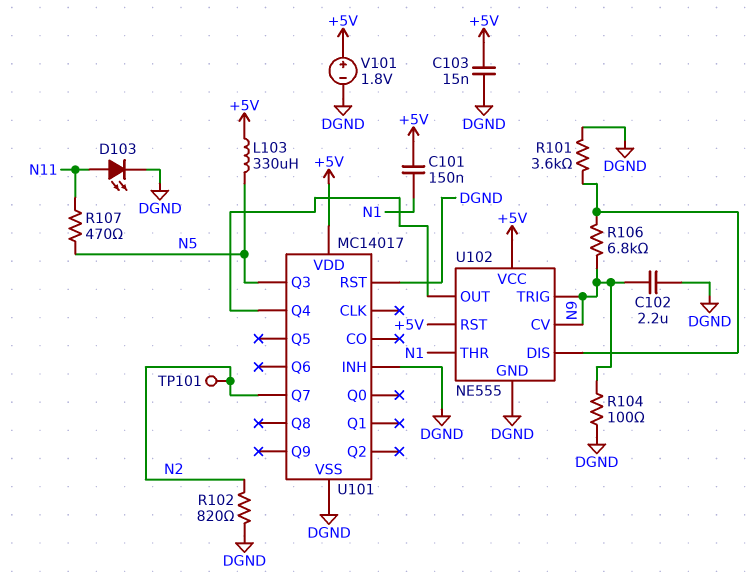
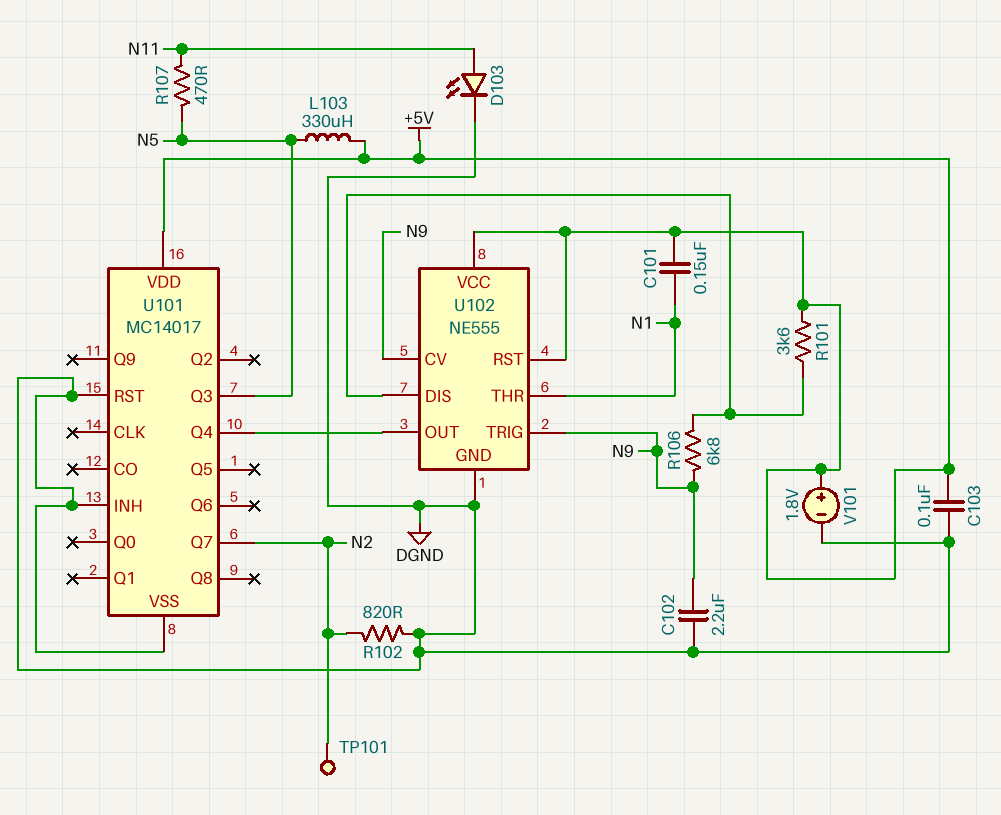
C103: 15nF (+5V, DGND) -> 100nF (+5V, DGND)
R101: 3.6k (DGND, U102/DIS) -> 3.6k (+5V, U102/DIS)
R104: 100 (DGND, N9) -> none

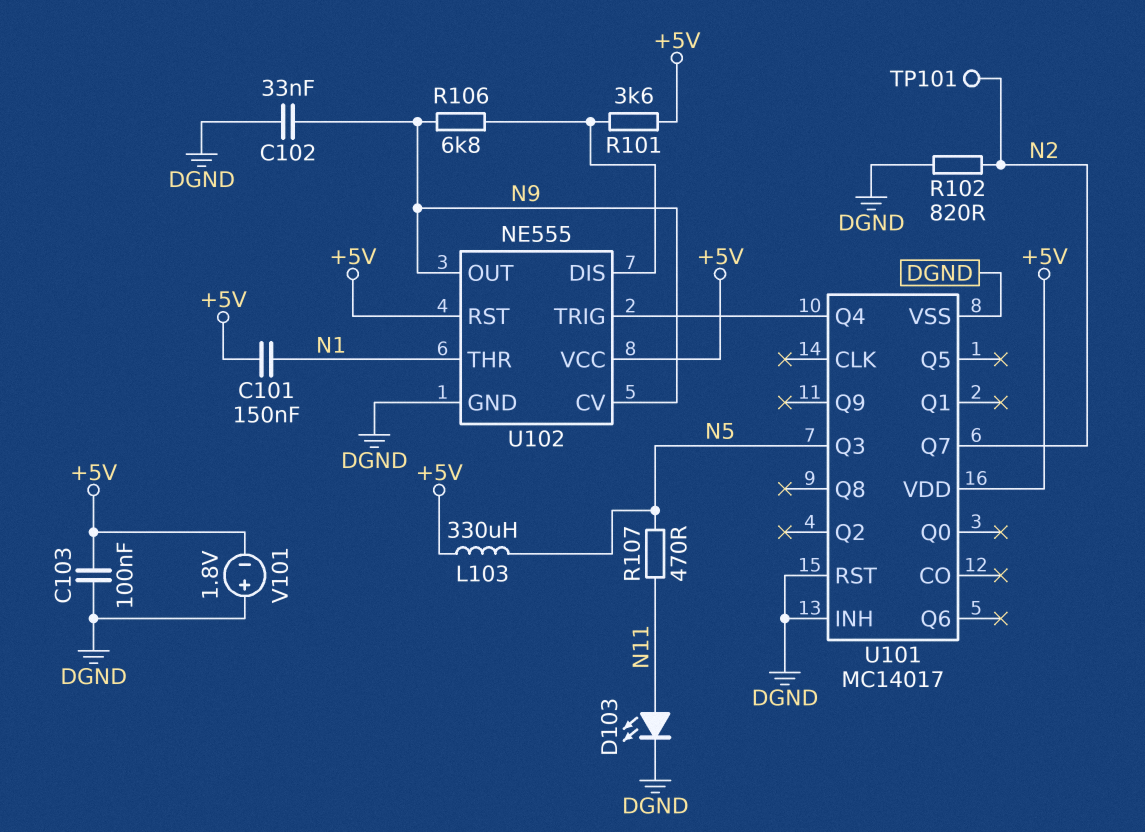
C102: 2.2uF (DGND, N9) -> 33nF (DGND, N9)
U102 pin OUT: U101/Q4 -> N9
U102 pin TRIG: N9 -> U101/Q4
V101: 1.8V (plus +5V, minus DGND) -> 1.8V (plus DGND, minus +5V)

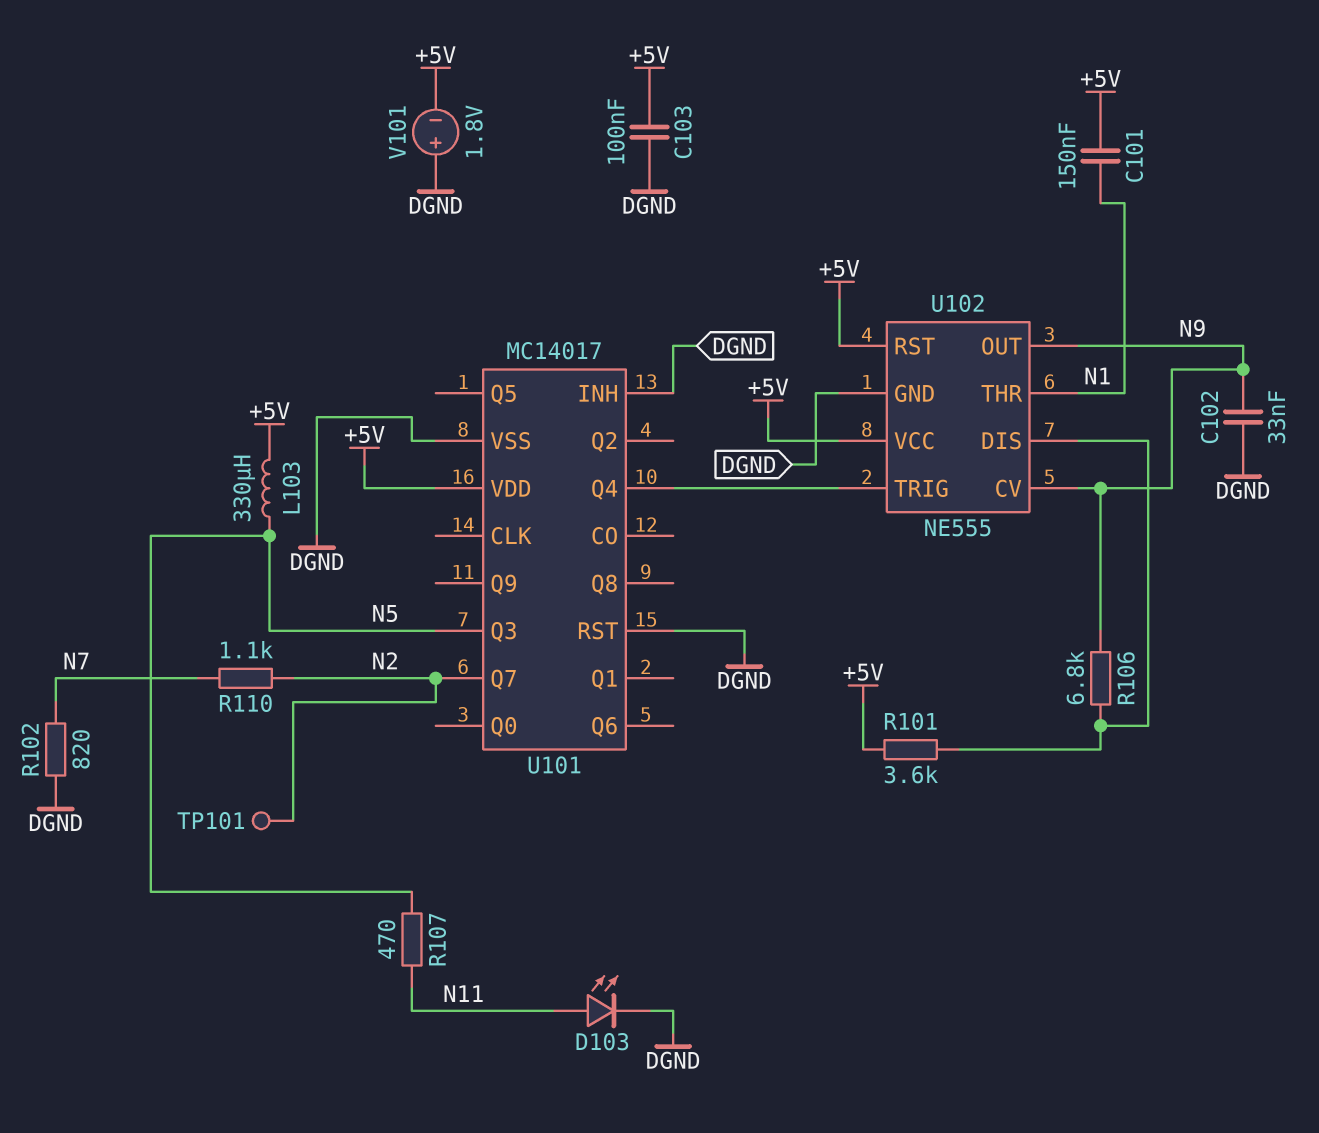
R102: 820 (DGND, N2) -> 820 (DGND, N7)
R110: none -> 1.1k (N2, N7)

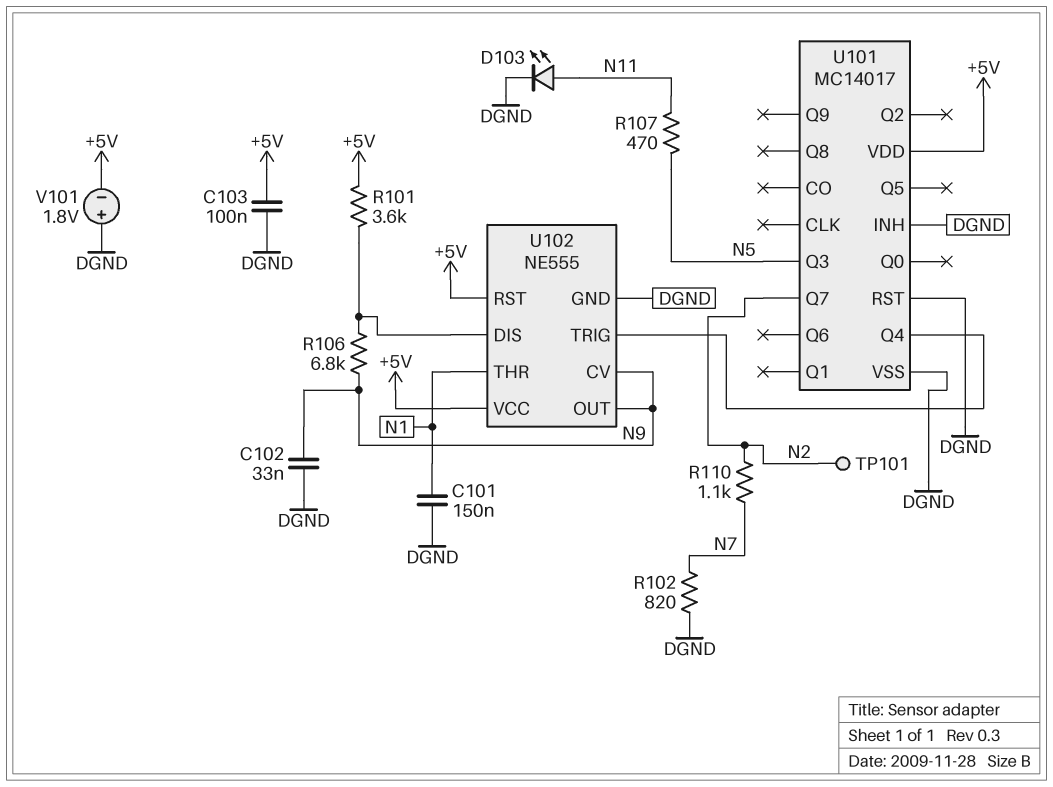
C101: 150nF (+5V, N1) -> 150nF (DGND, N1)
L103: 330uH (+5V, N5) -> none

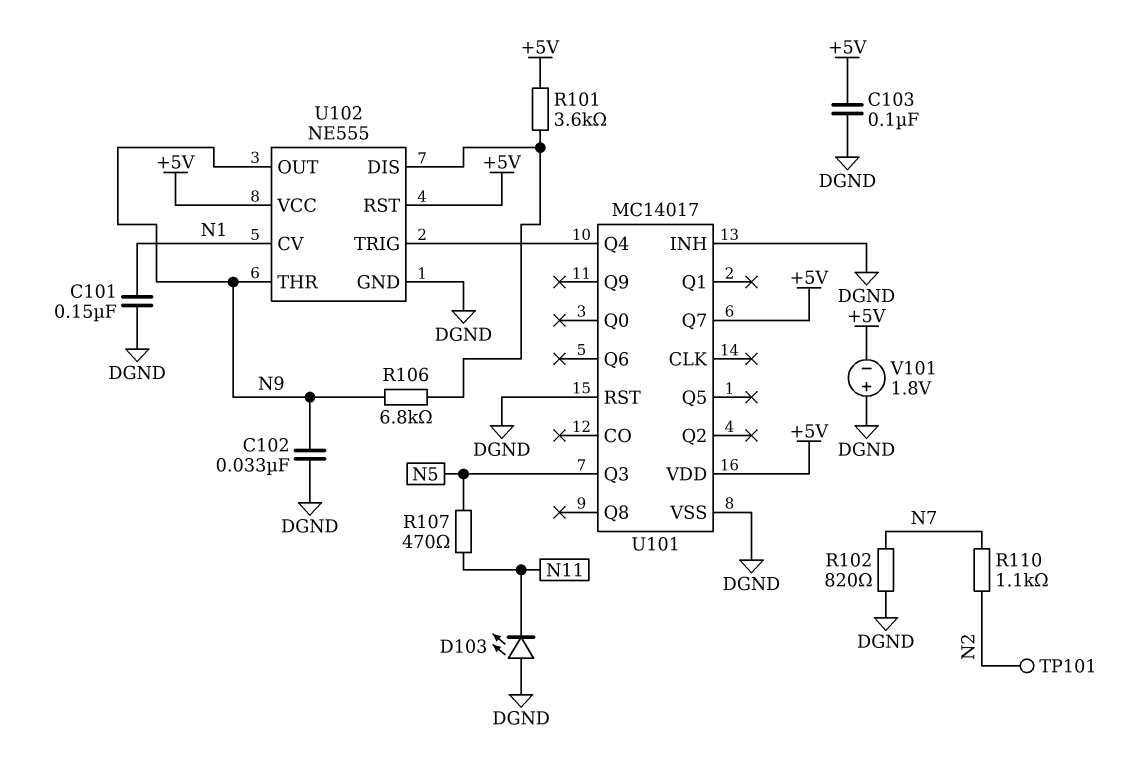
D103: LED (A N11, K DGND) -> LED (A DGND, K N11)
U101 pin Q7: N2 -> +5V
U102 pin CV: N9 -> N1
U102 pin THR: N1 -> N9

